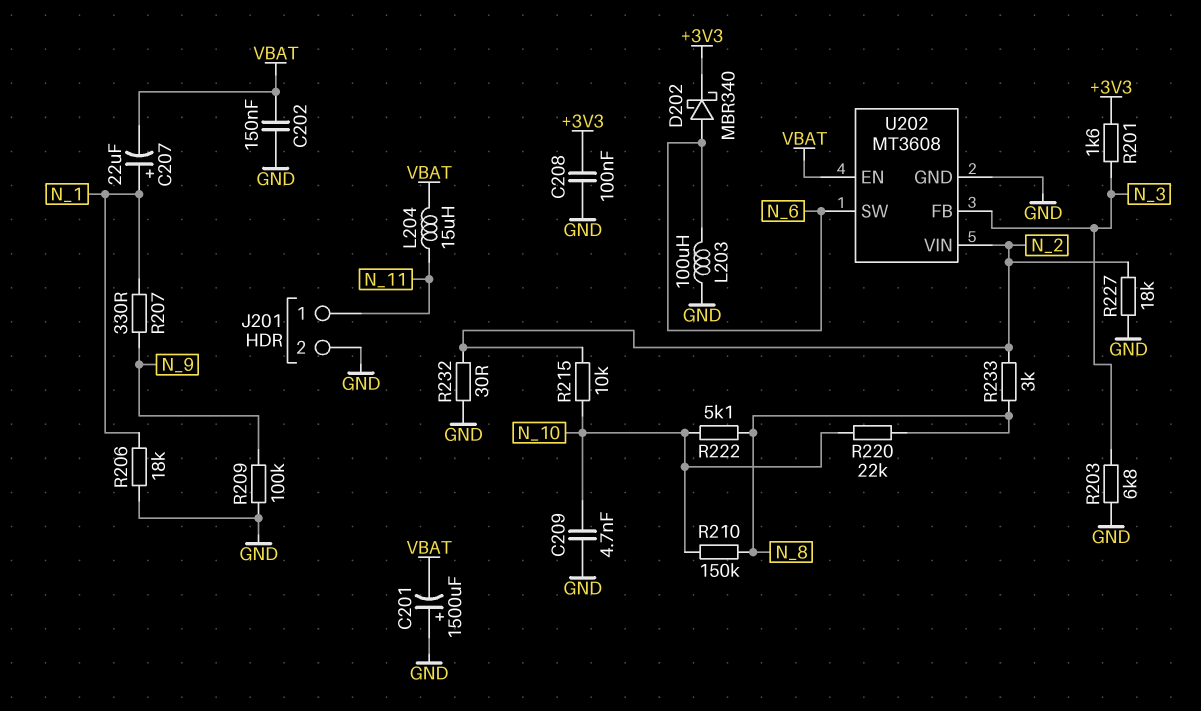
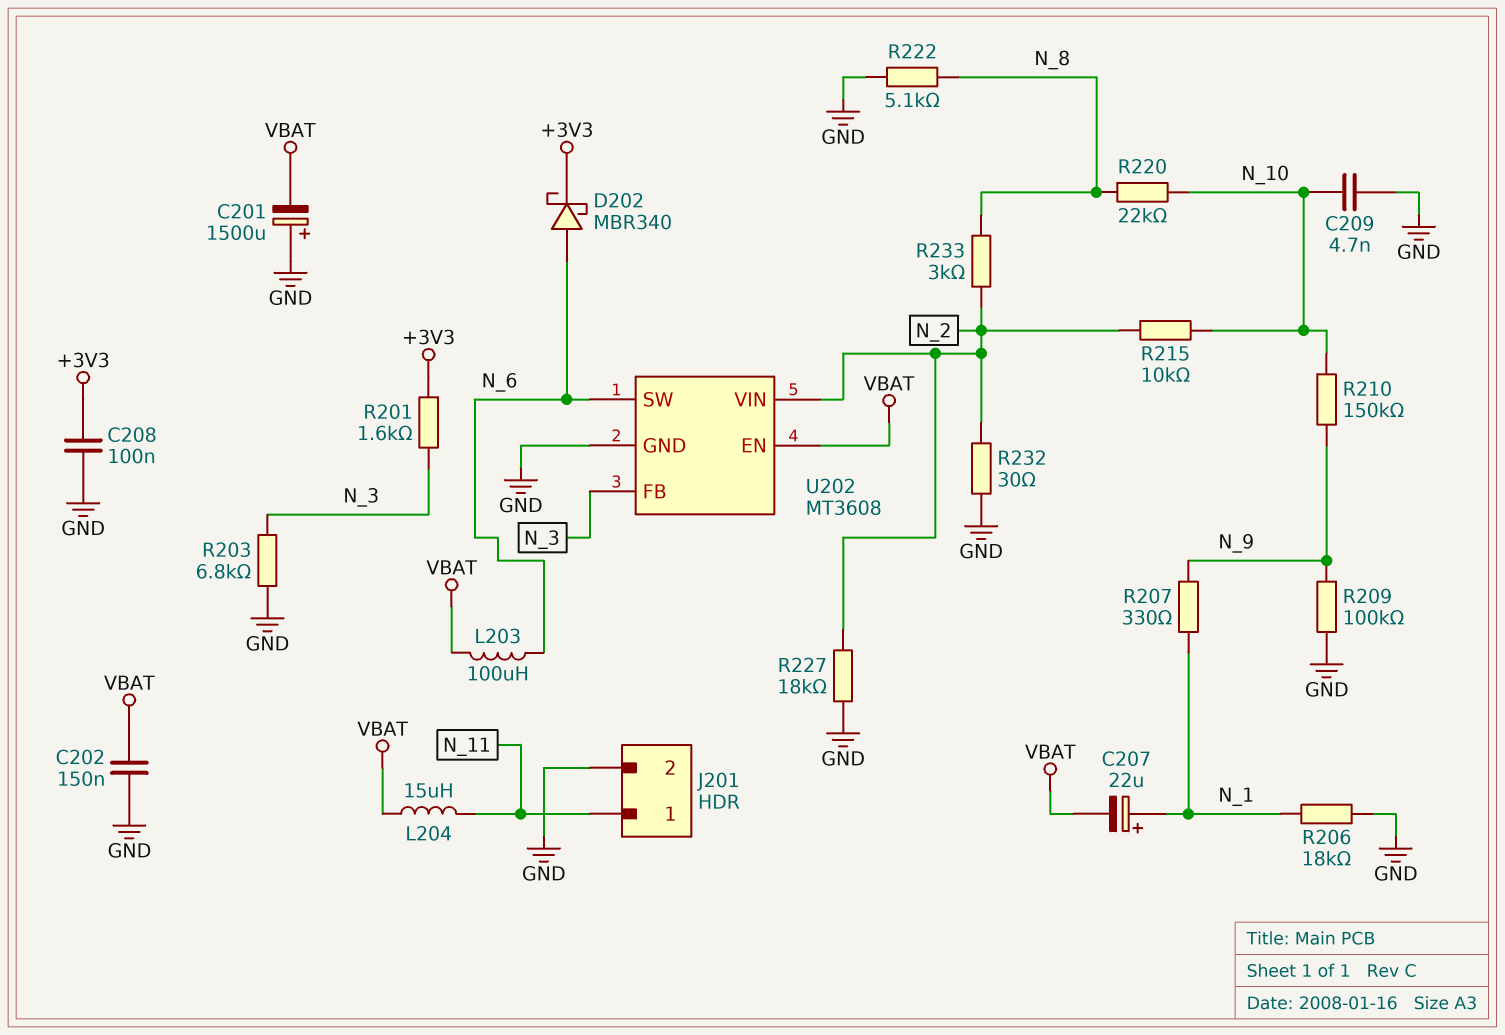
L203: 100uH (GND, N_6) -> 100uH (N_6, VBAT)
R210: 150k (N_8, N_10) -> 150k (N_9, N_10)
R222: 5.1k (N_8, N_10) -> 5.1k (GND, N_8)

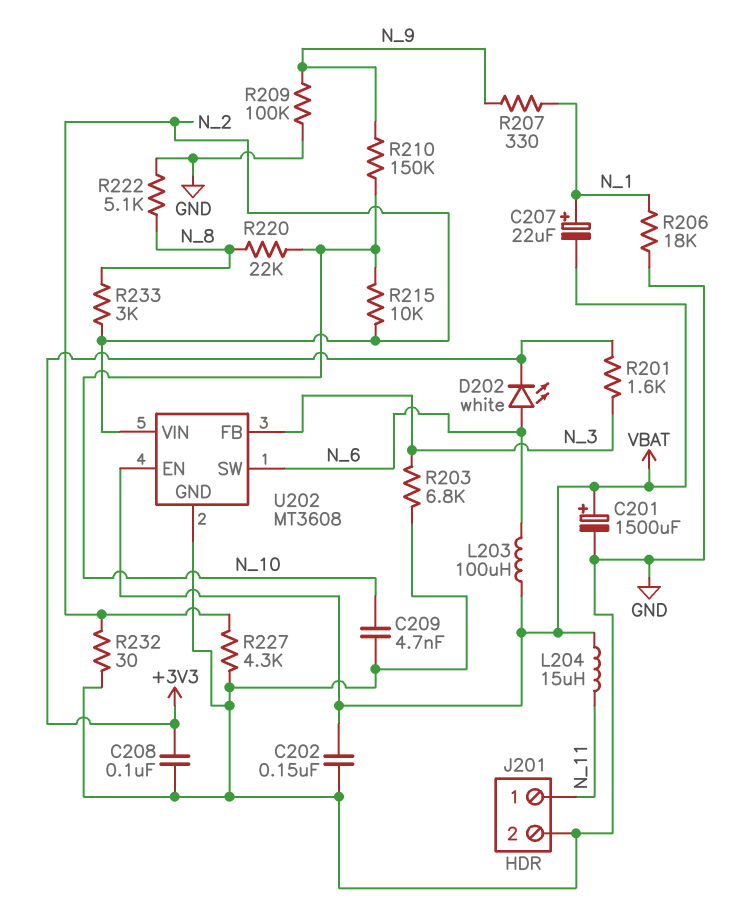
C201: 1500uF (plus GND, minus VBAT) -> 1500uF (plus VBAT, minus GND)
D202: schottky MBR340 (A N_6, K +3V3) -> LED white (A N_6, K +3V3)
R227: 18k (GND, N_2) -> 4.3k (GND, N_2)

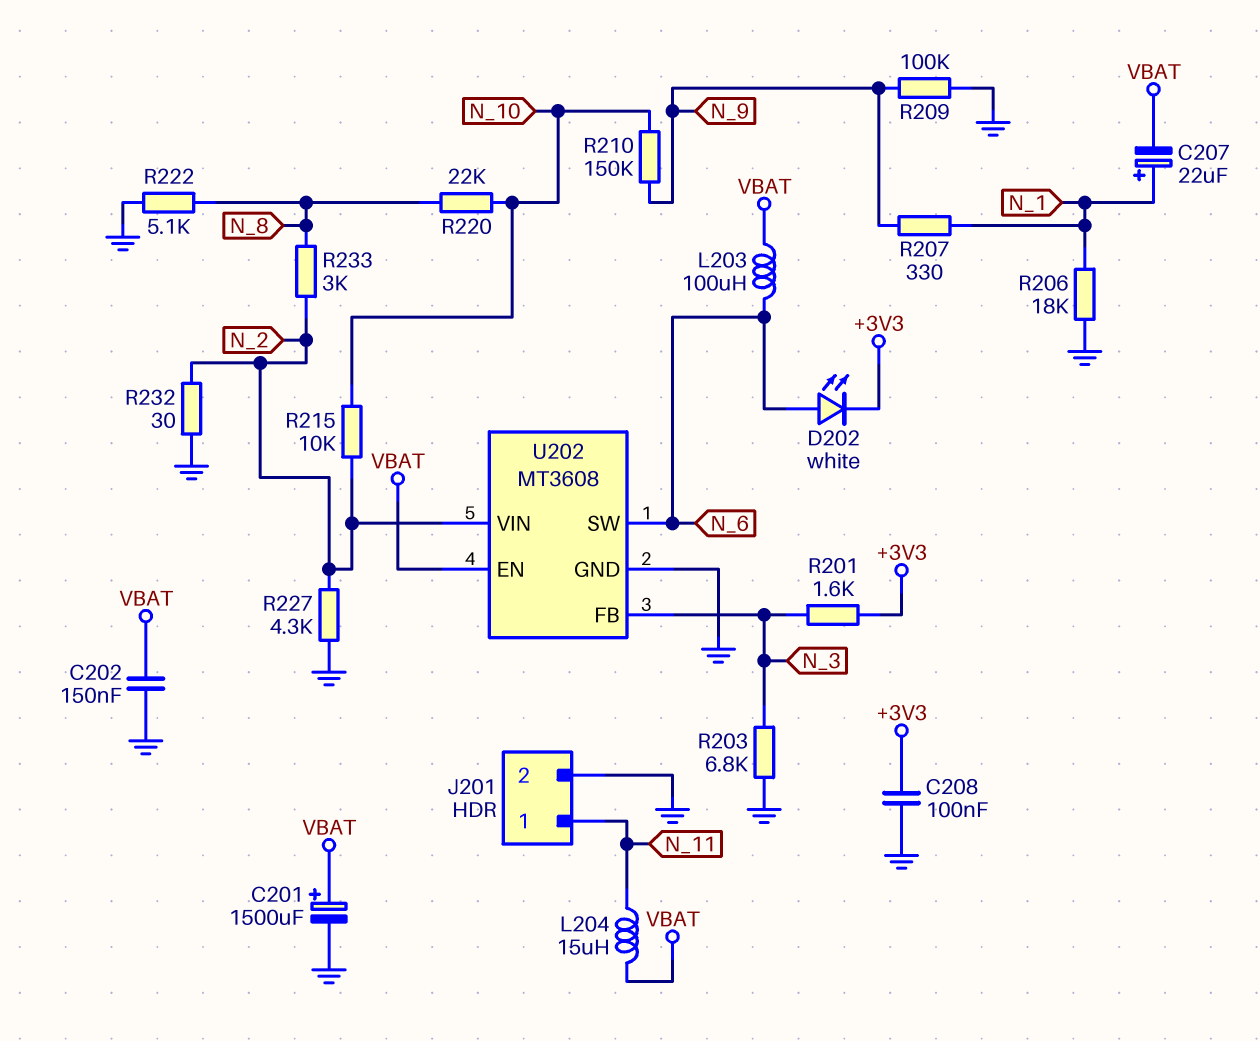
C209: 4.7nF (GND, N_10) -> none

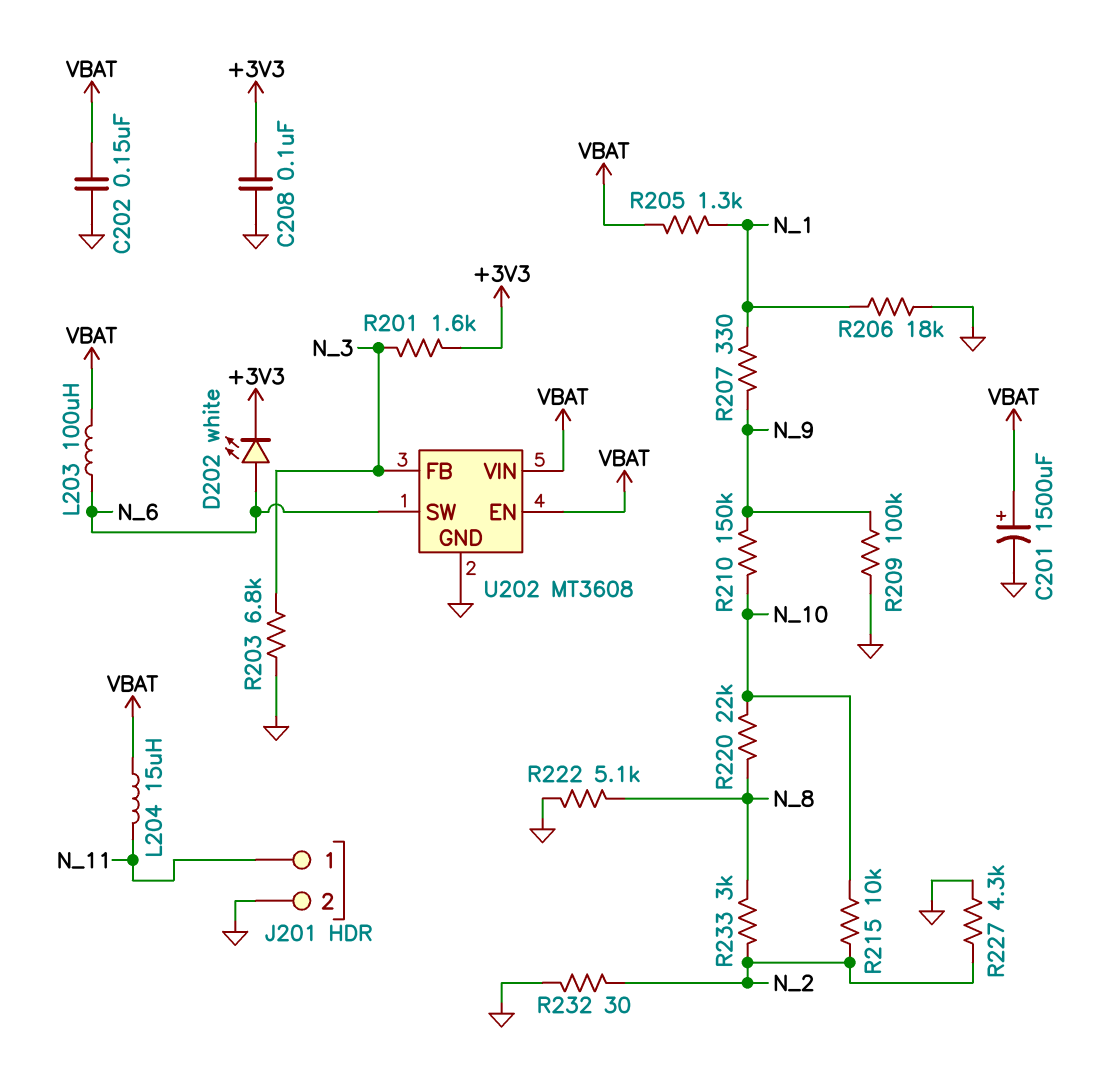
C207: 22uF (plus N_1, minus VBAT) -> none
R205: none -> 1.3k (N_1, VBAT)
U202 pin VIN: N_2 -> VBAT

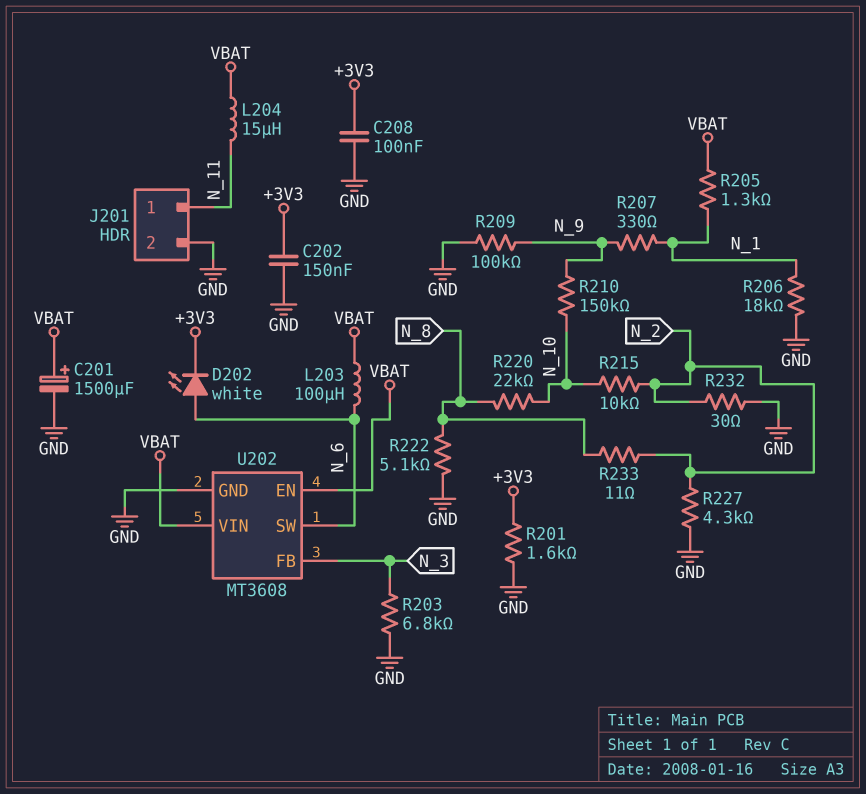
C202: 150nF (GND, VBAT) -> 150nF (+3V3, GND)
R201: 1.6k (+3V3, N_3) -> 1.6k (+3V3, GND)
R233: 3k (N_2, N_8) -> 11 (N_2, N_8)

